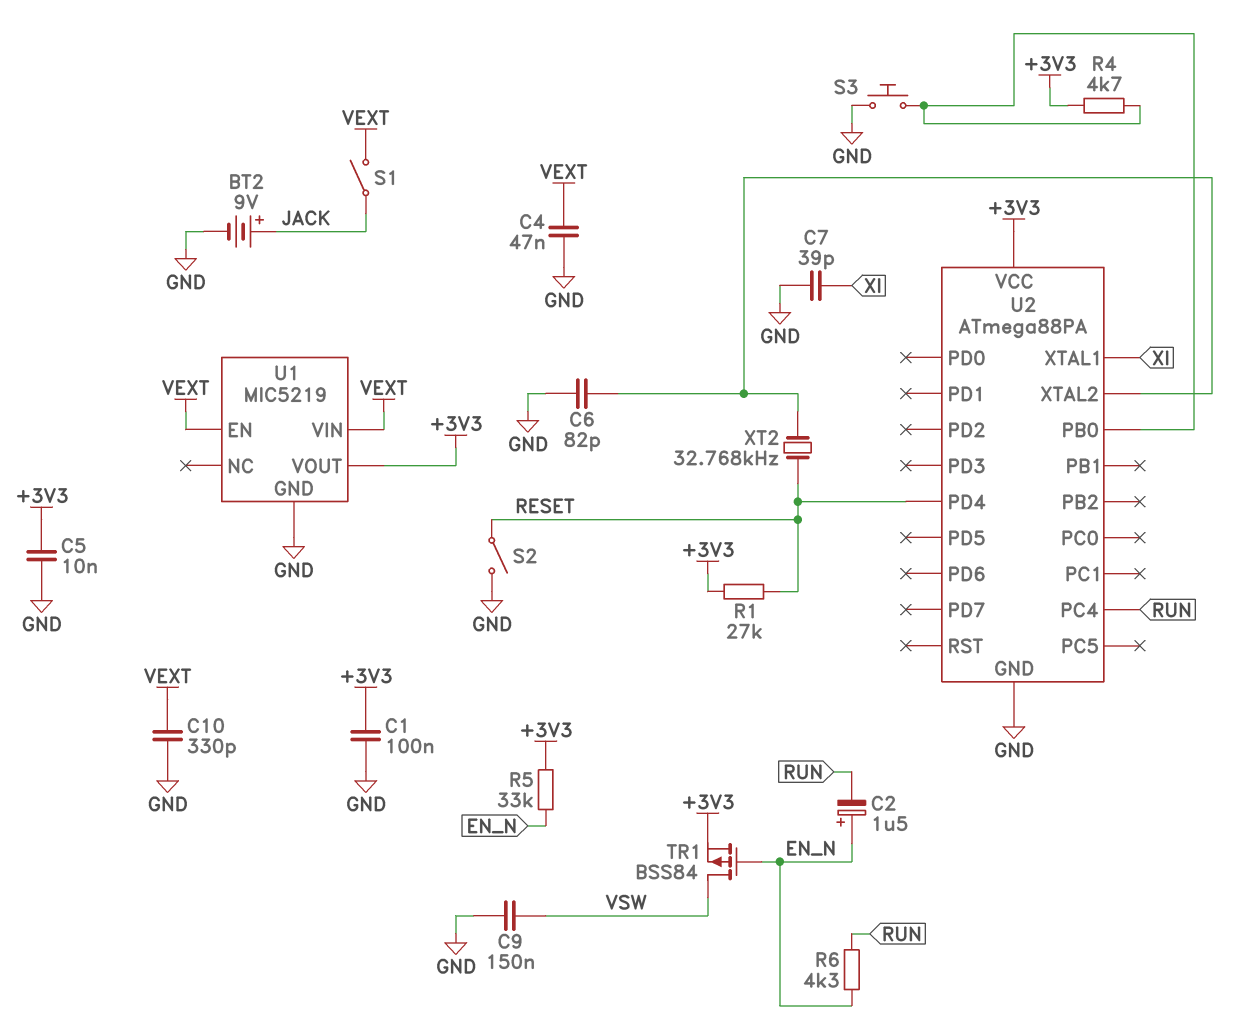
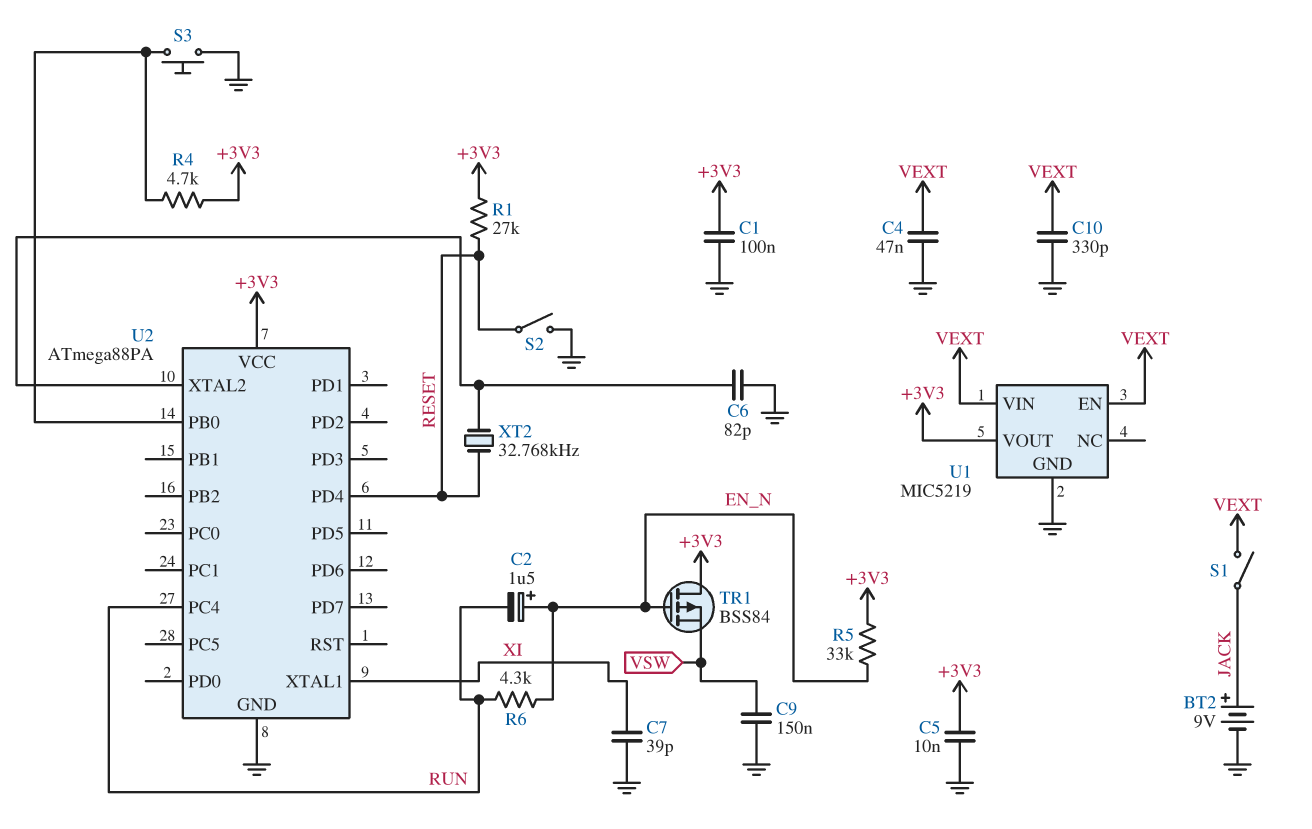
TR1: PMOS BSS84 (G EN_N, D VSW, S +3V3) -> PMOS BSS84 (G EN_N, D +3V3, S VSW)

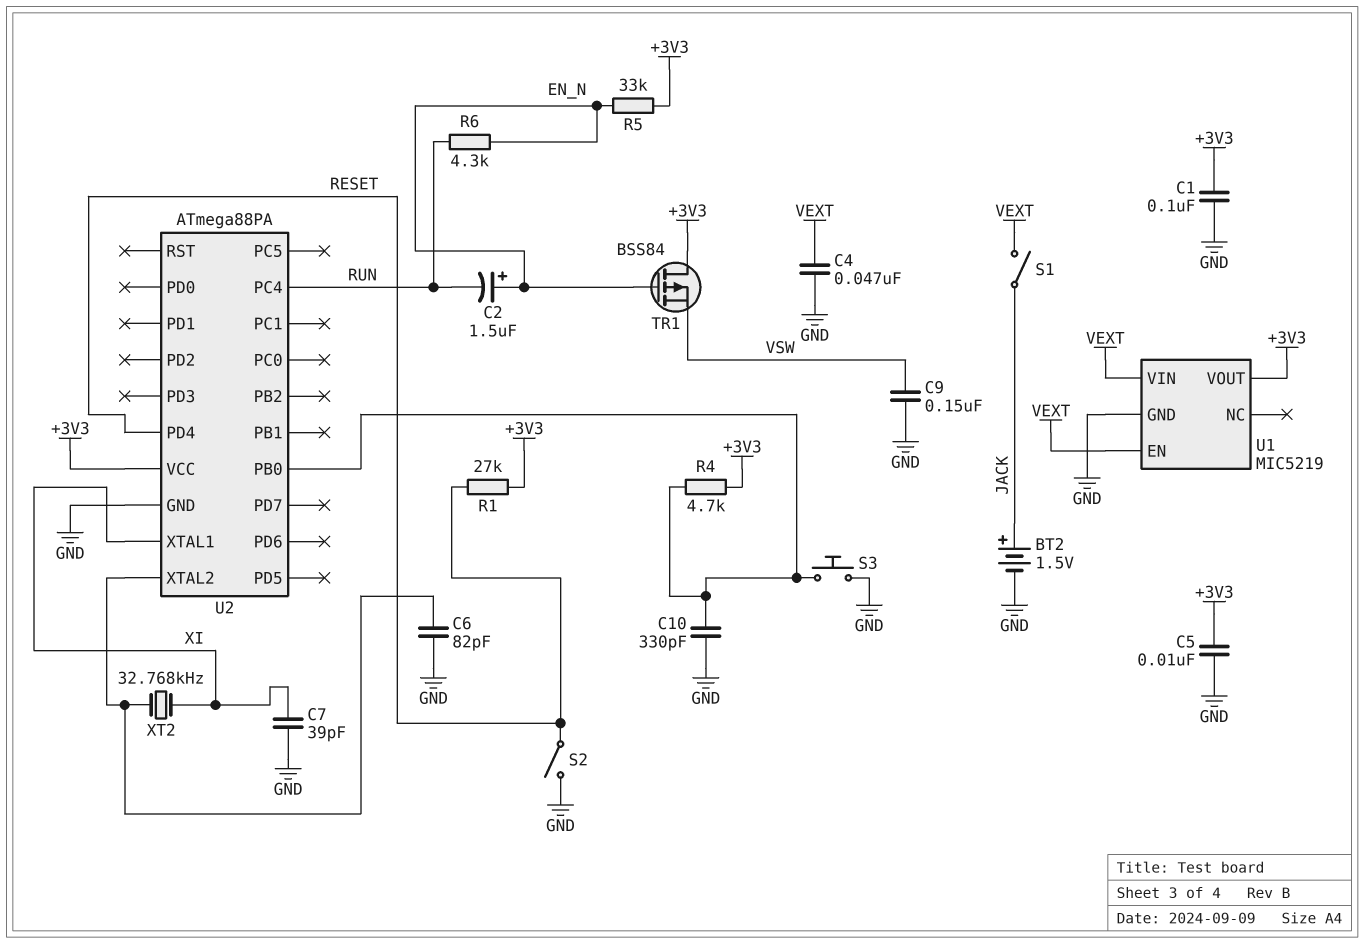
BT2: 9V (plus JACK, minus GND) -> 1.5V (plus JACK, minus GND)
C10: 330pF (GND, VEXT) -> 330pF (GND, U2/PB0)
XT2: 32.768kHz (RESET, U2/XTAL2) -> 32.768kHz (U2/XTAL2, XI)

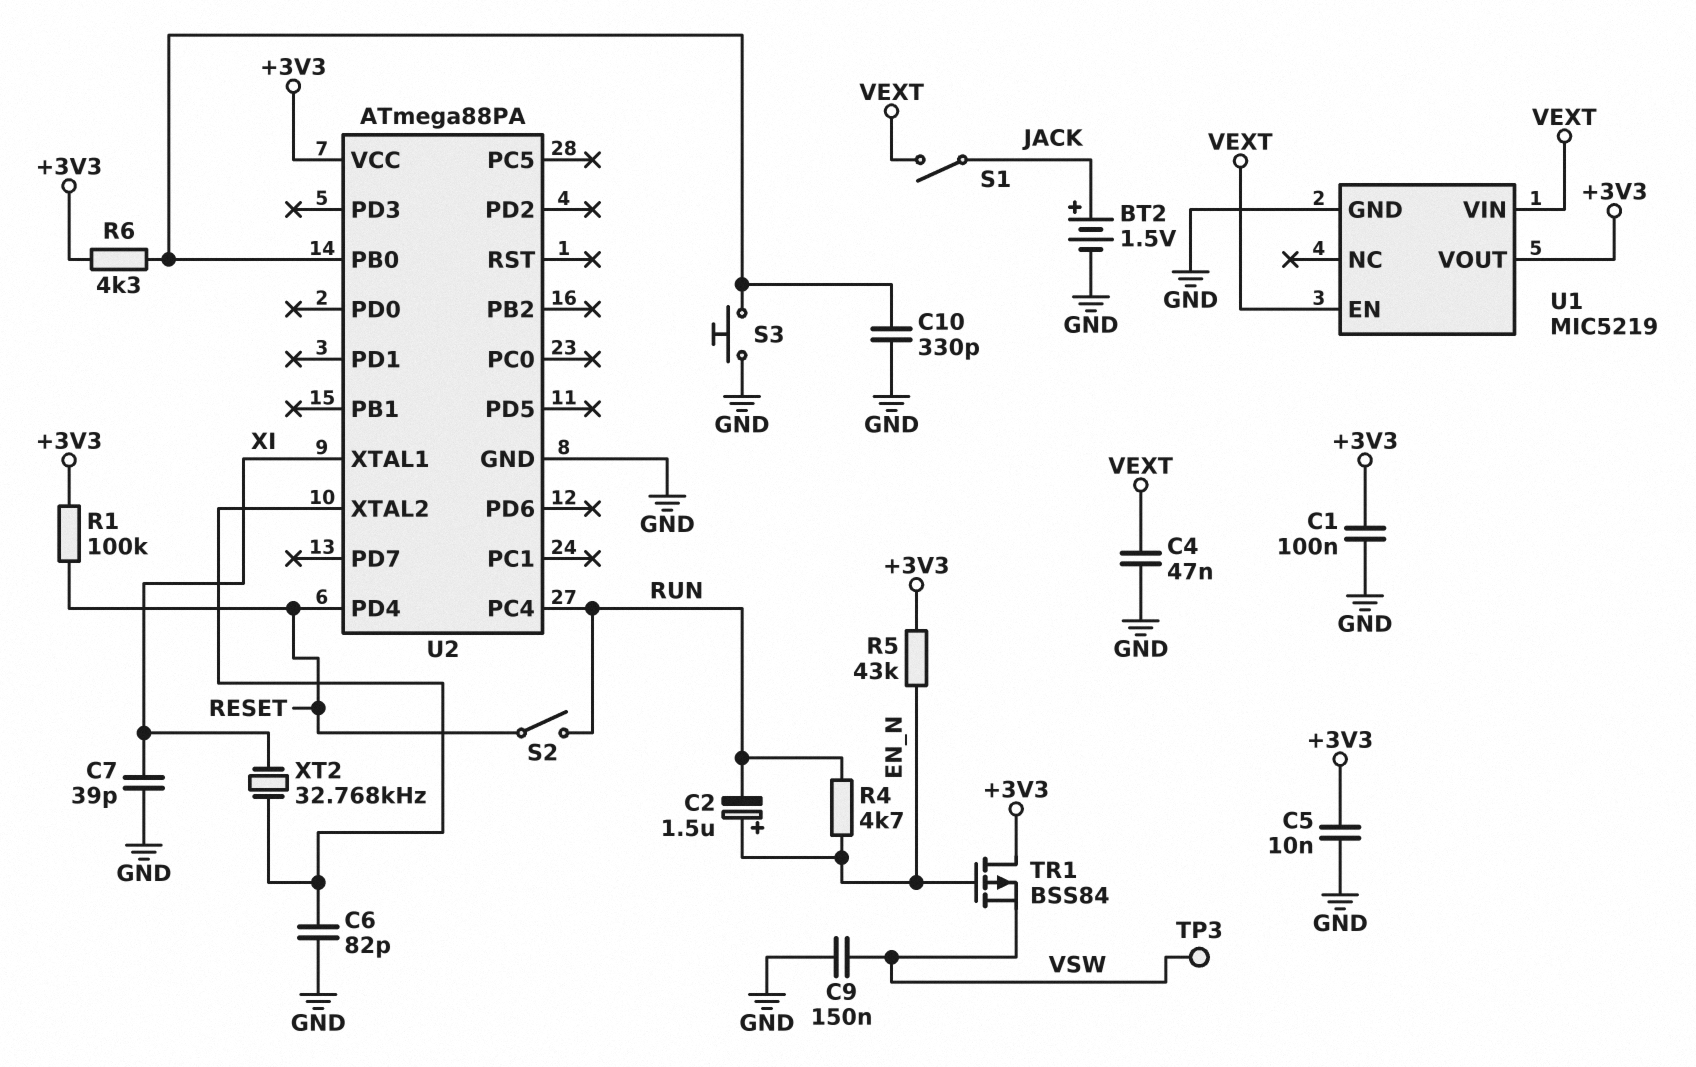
R1: 27k (+3V3, RESET) -> 100k (+3V3, RESET)
R4: 4.7k (+3V3, U2/PB0) -> 4.7k (EN_N, RUN)
R5: 33k (+3V3, EN_N) -> 43k (+3V3, EN_N)
R6: 4.3k (EN_N, RUN) -> 4.3k (+3V3, U2/PB0)
S2: switch (GND, RESET) -> switch (RESET, RUN)
TP3: none -> test point (VSW)

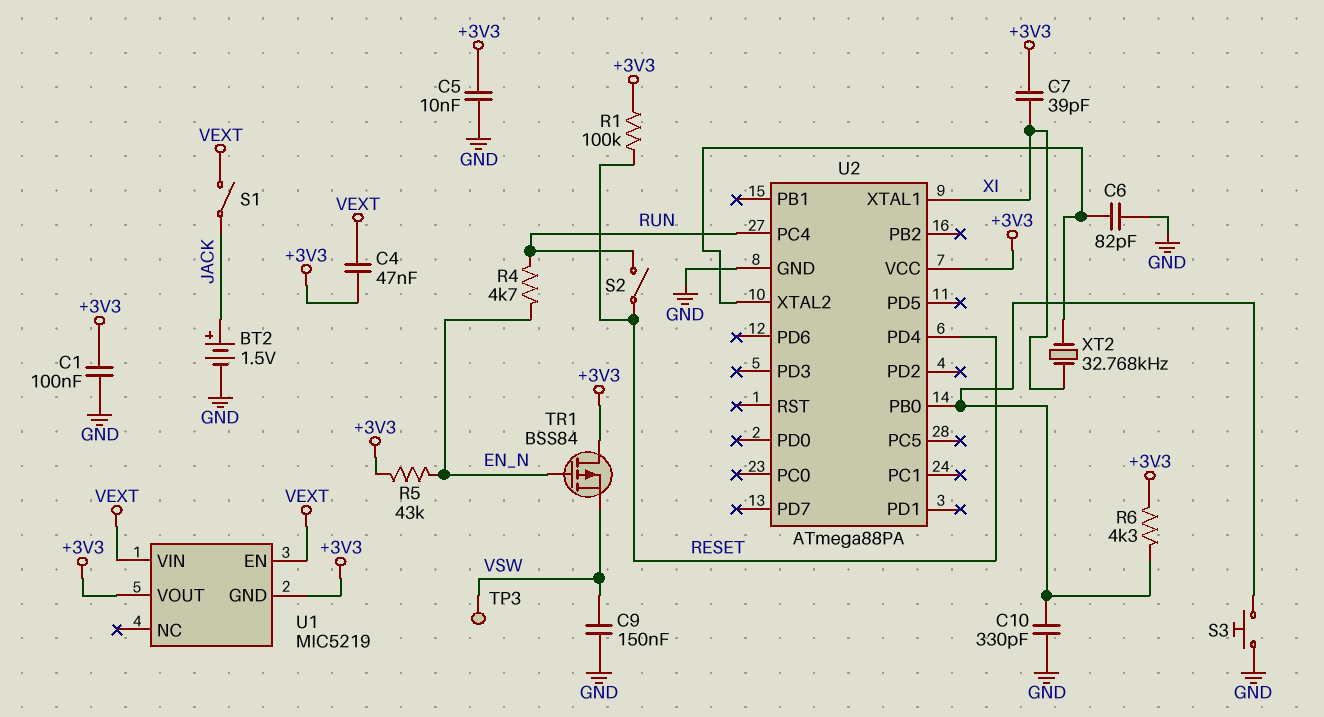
C2: 1.5uF (plus EN_N, minus RUN) -> none
C4: 47nF (GND, VEXT) -> 47nF (+3V3, VEXT)
C7: 39pF (GND, XI) -> 39pF (+3V3, XI)
U1 pin GND: GND -> +3V3

